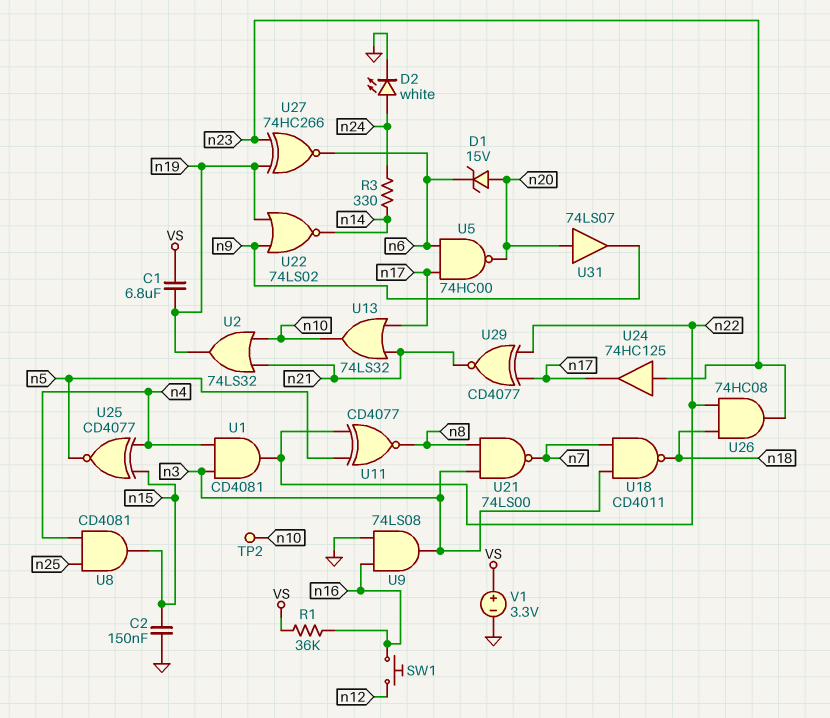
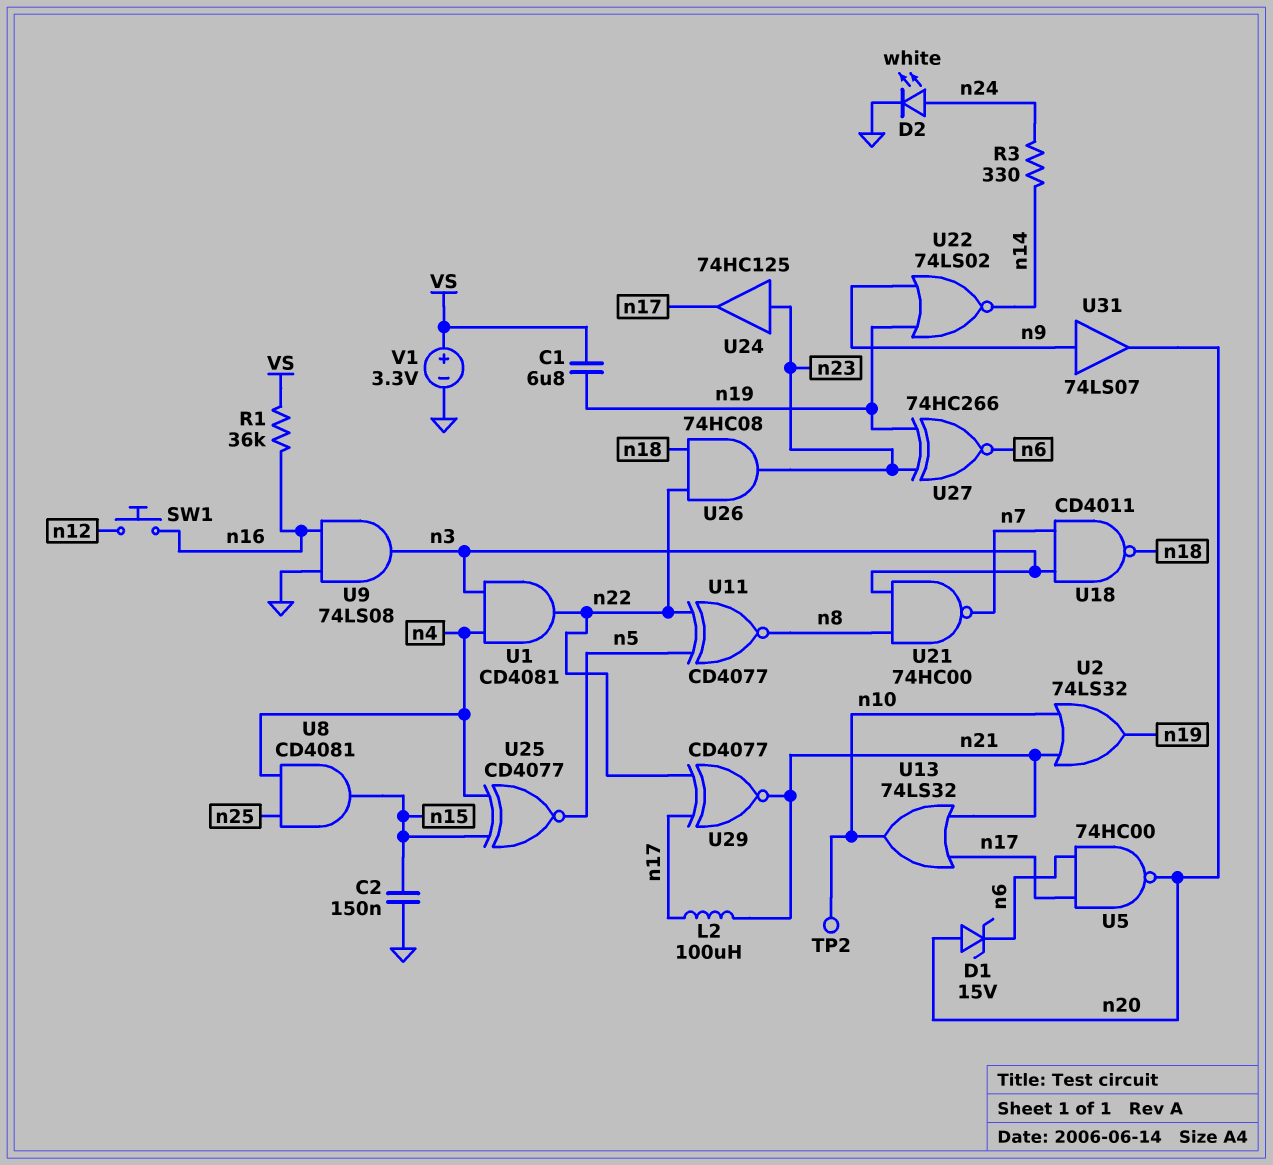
L2: none -> 100uH (n17, n21)
U21: NAND 74LS00 (in n3, in n8, out n7) -> NAND 74HC00 (in n3, in n8, out n7)
U31: buffer 74LS07 (in n20, out n9) -> buffer 74LS07 (in n9, out n20)

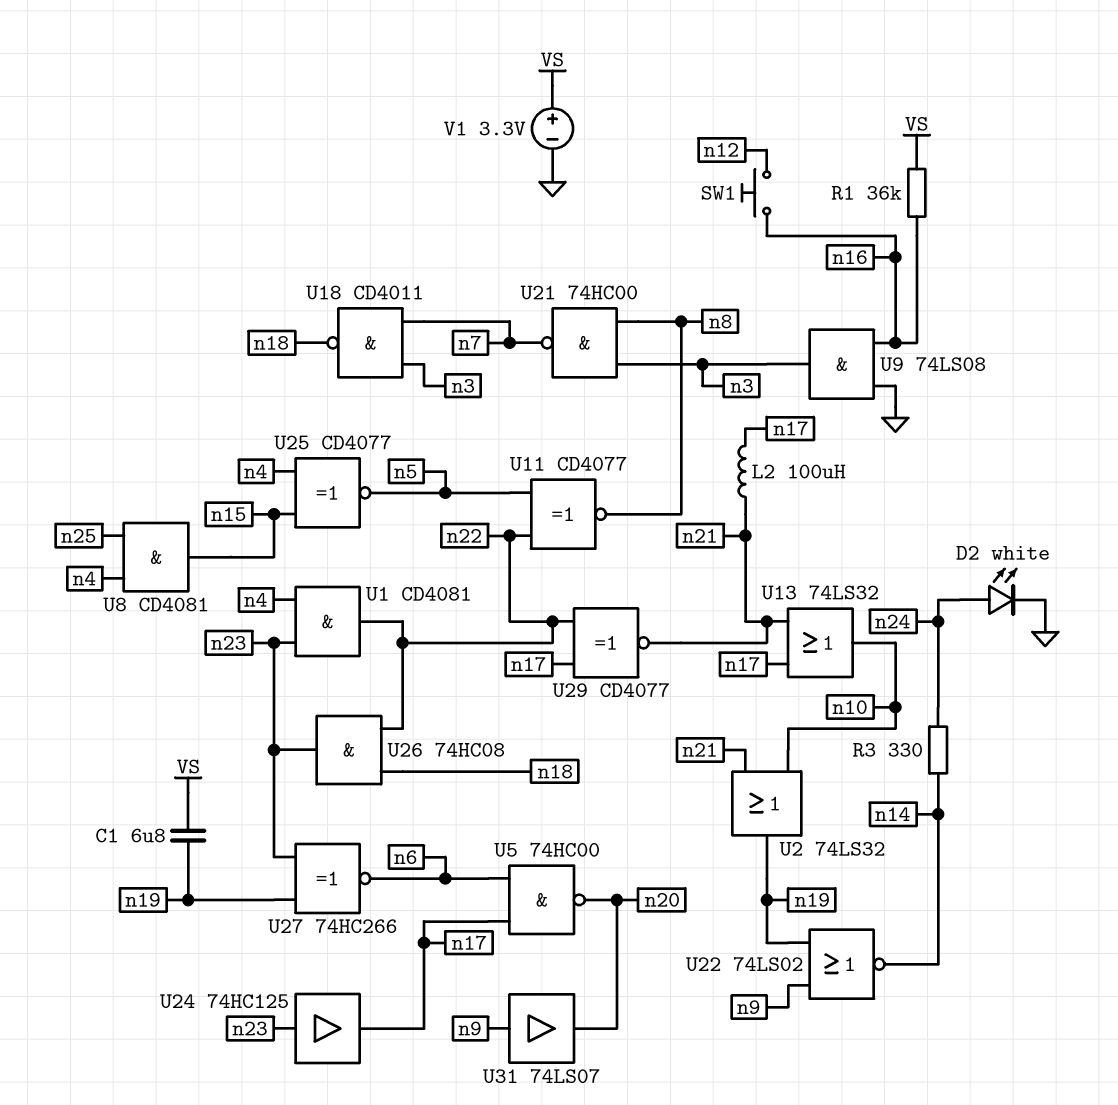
C2: 150nF (GND, n15) -> none
D1: zener 15V (A n20, K n6) -> none
TP2: test point (n10) -> none
U1: AND CD4081 (in n3, in n4, out n22) -> AND CD4081 (in n4, in n23, out n22)

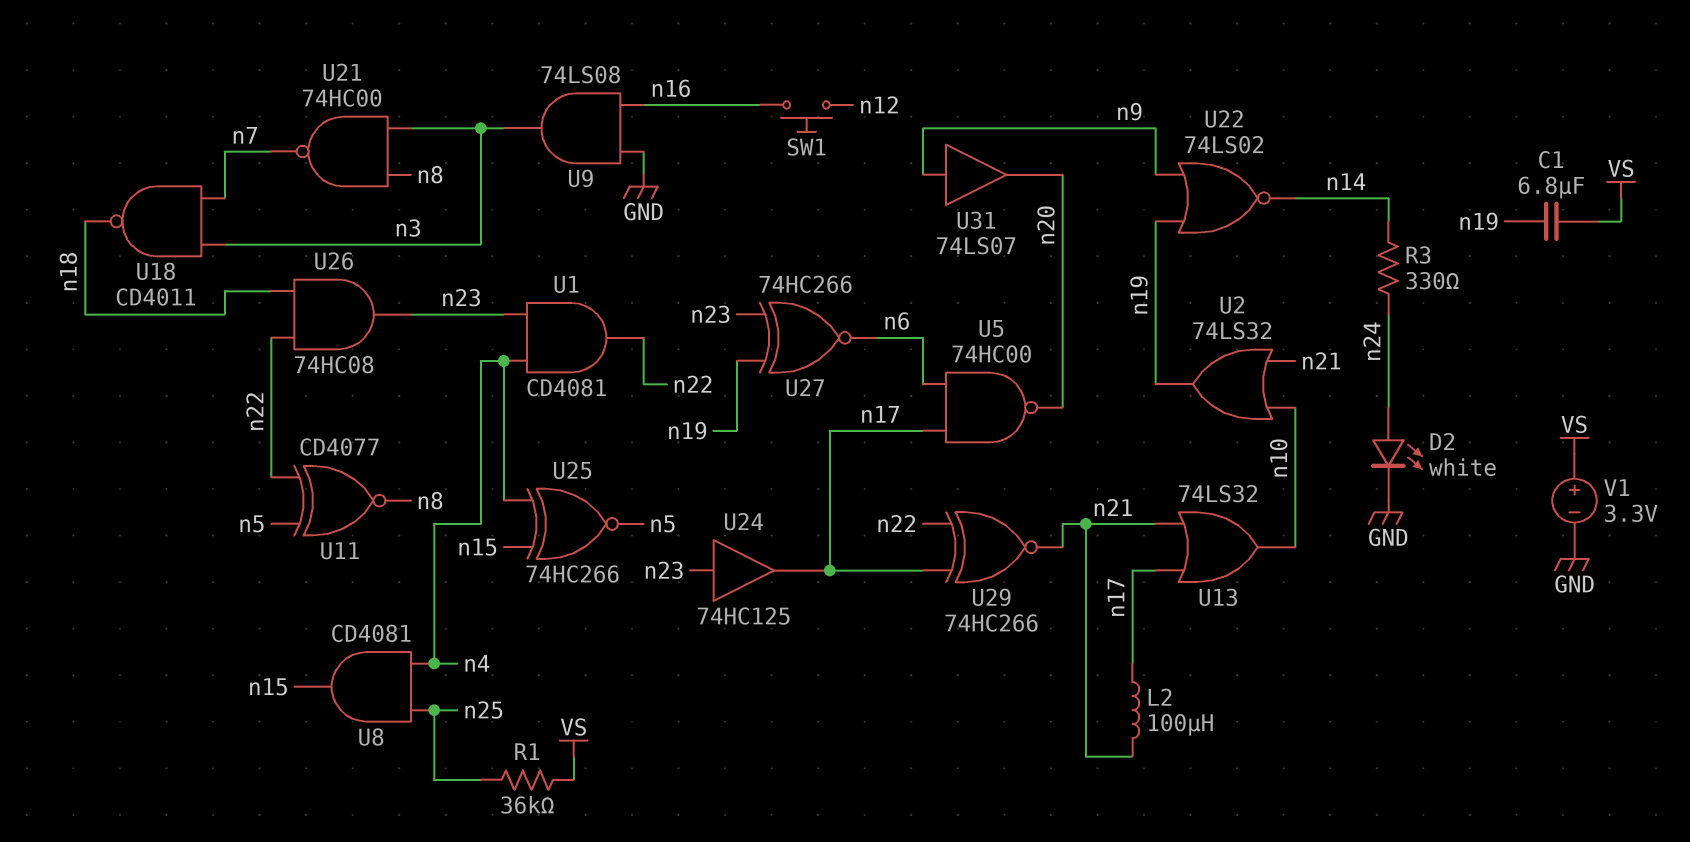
R1: 36k (VS, n16) -> 36k (VS, n25)
U25: XNOR CD4077 (in n4, in n15, out n5) -> XNOR 74HC266 (in n4, in n15, out n5)
U29: XNOR CD4077 (in n17, in n22, out n21) -> XNOR 74HC266 (in n17, in n22, out n21)

